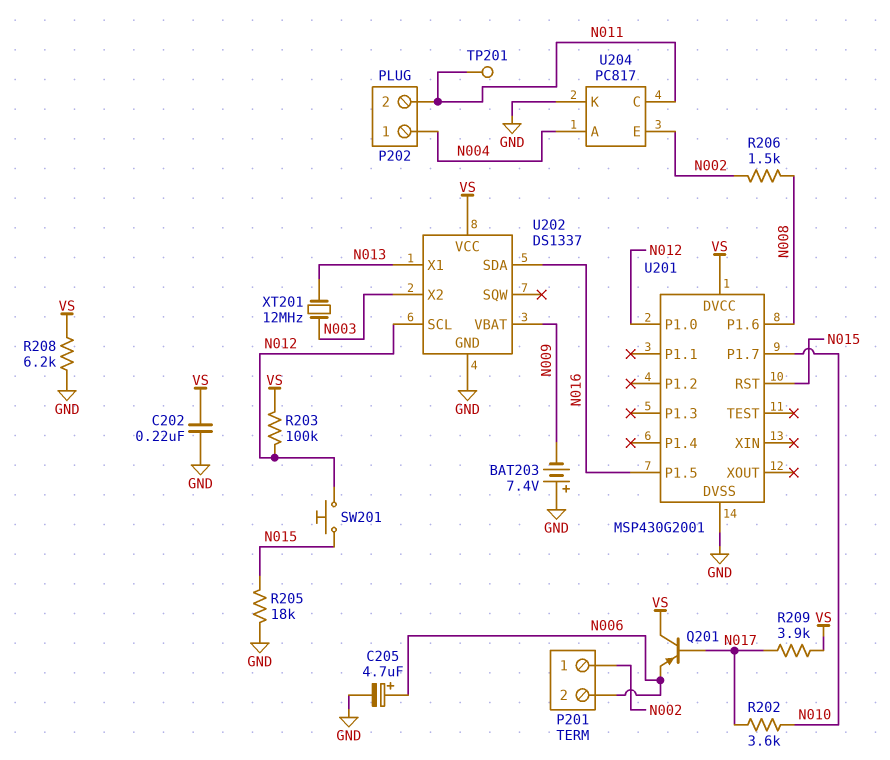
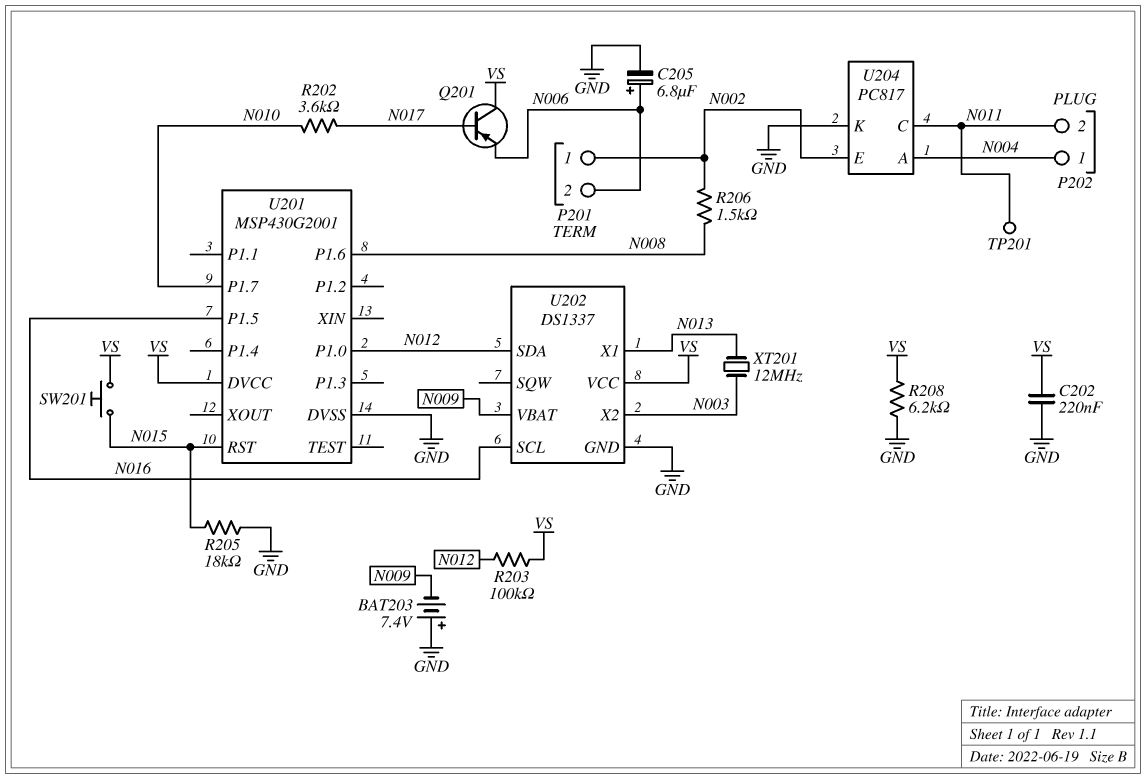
C205: 4.7uF (plus N006, minus GND) -> 6.8uF (plus N006, minus GND)
R209: 3.9k (N017, VS) -> none
SW201: button (N012, N015) -> button (N015, VS)
U202 pin SCL: N012 -> N016
U202 pin SDA: N016 -> N012

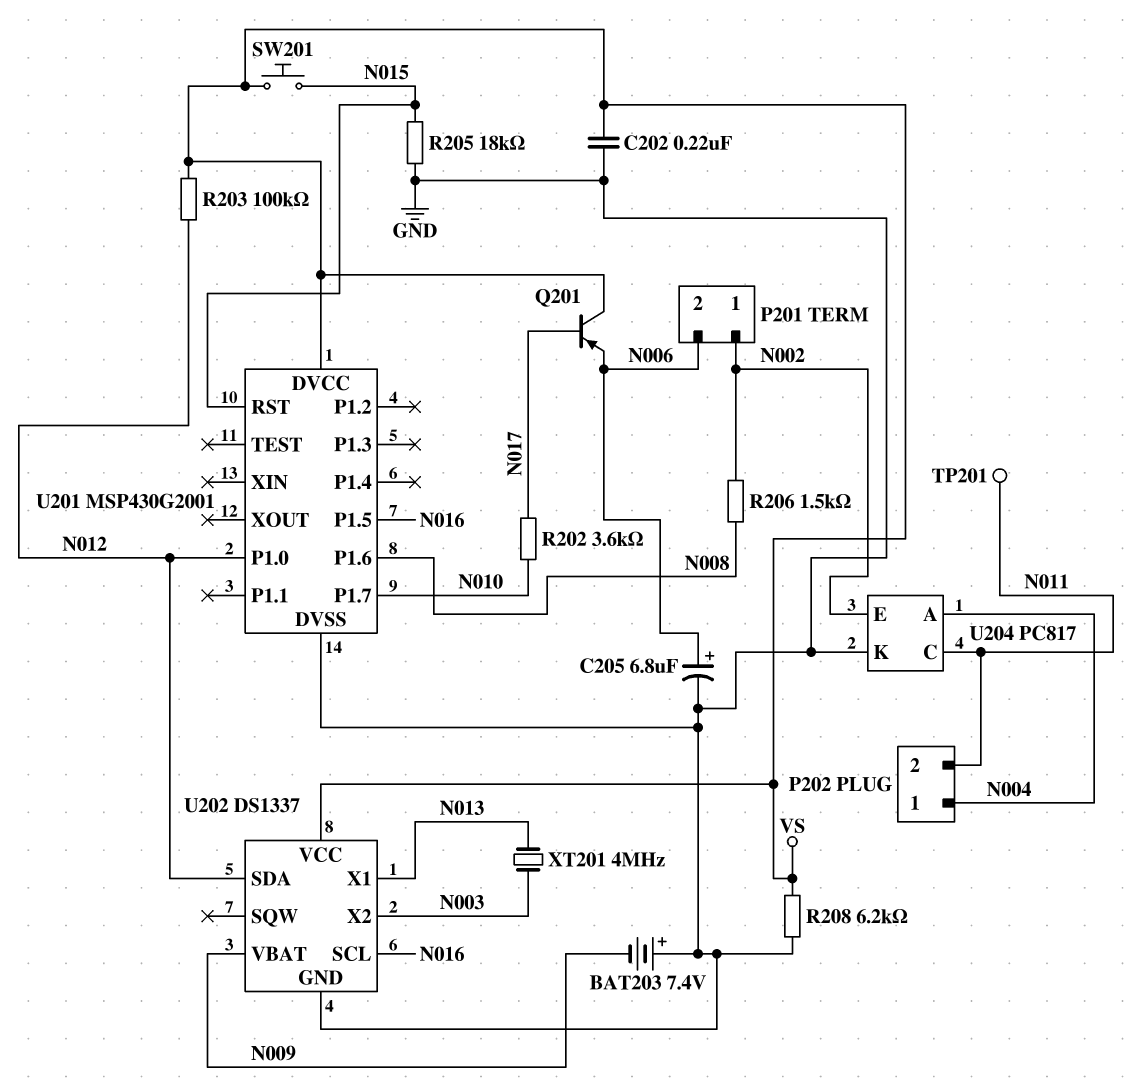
XT201: 12MHz (N003, N013) -> 4MHz (N003, N013)

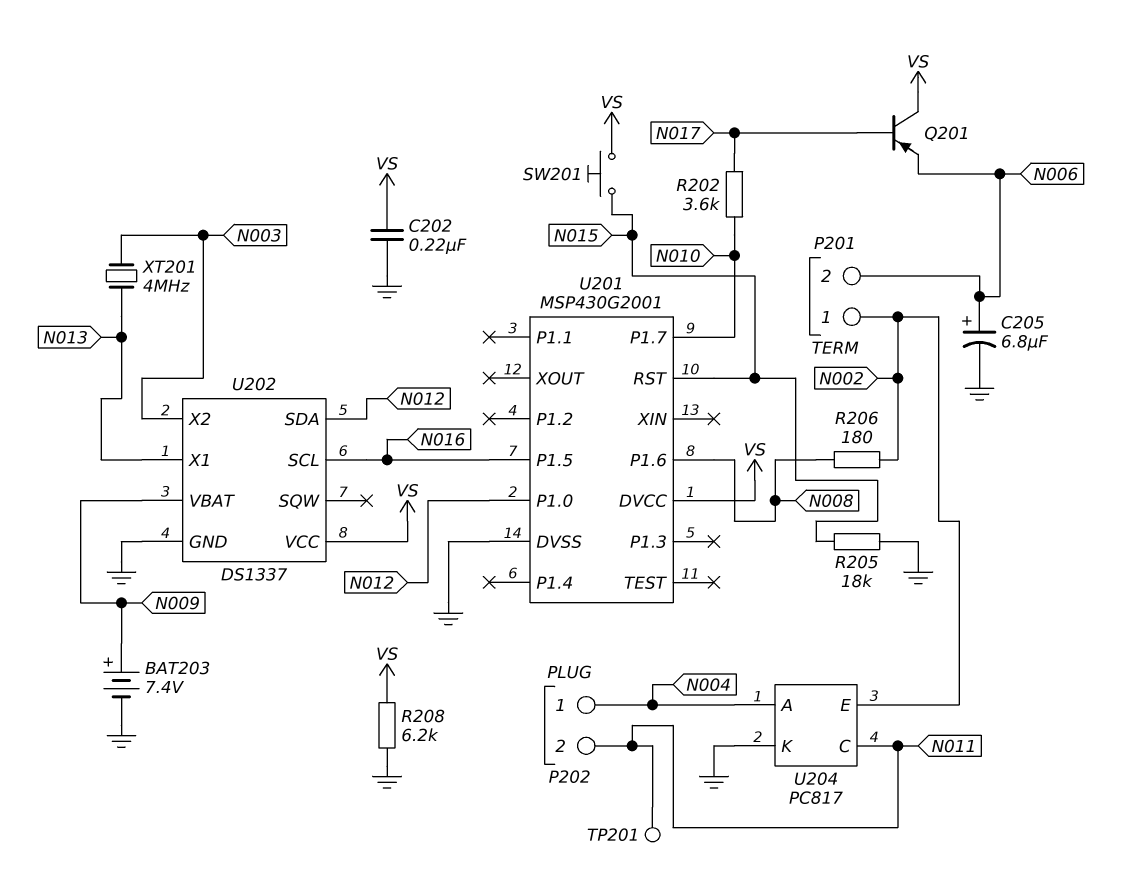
BAT203: 7.4V (plus GND, minus N009) -> 7.4V (plus N009, minus GND)
R203: 100k (N012, VS) -> none
R206: 1.5k (N002, N008) -> 180 (N002, N008)

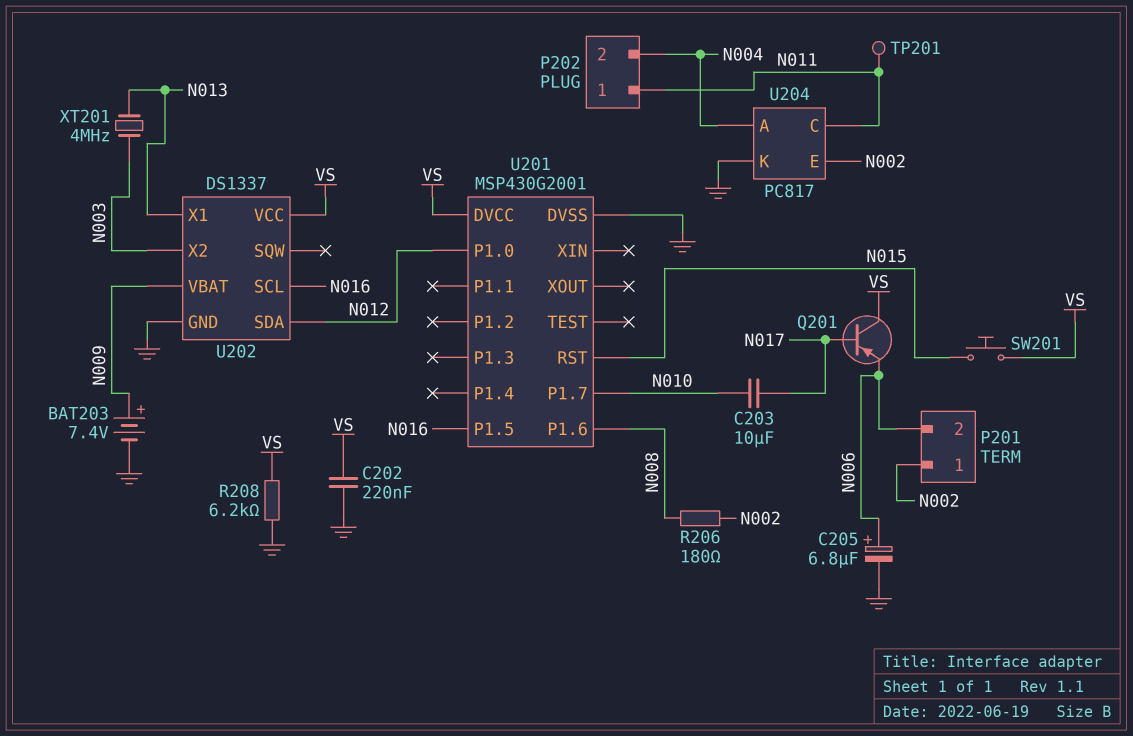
C203: none -> 10uF (N010, N017)
P202 pin 1: N004 -> N011
P202 pin 2: N011 -> N004
R202: 3.6k (N010, N017) -> none
R205: 18k (GND, N015) -> none

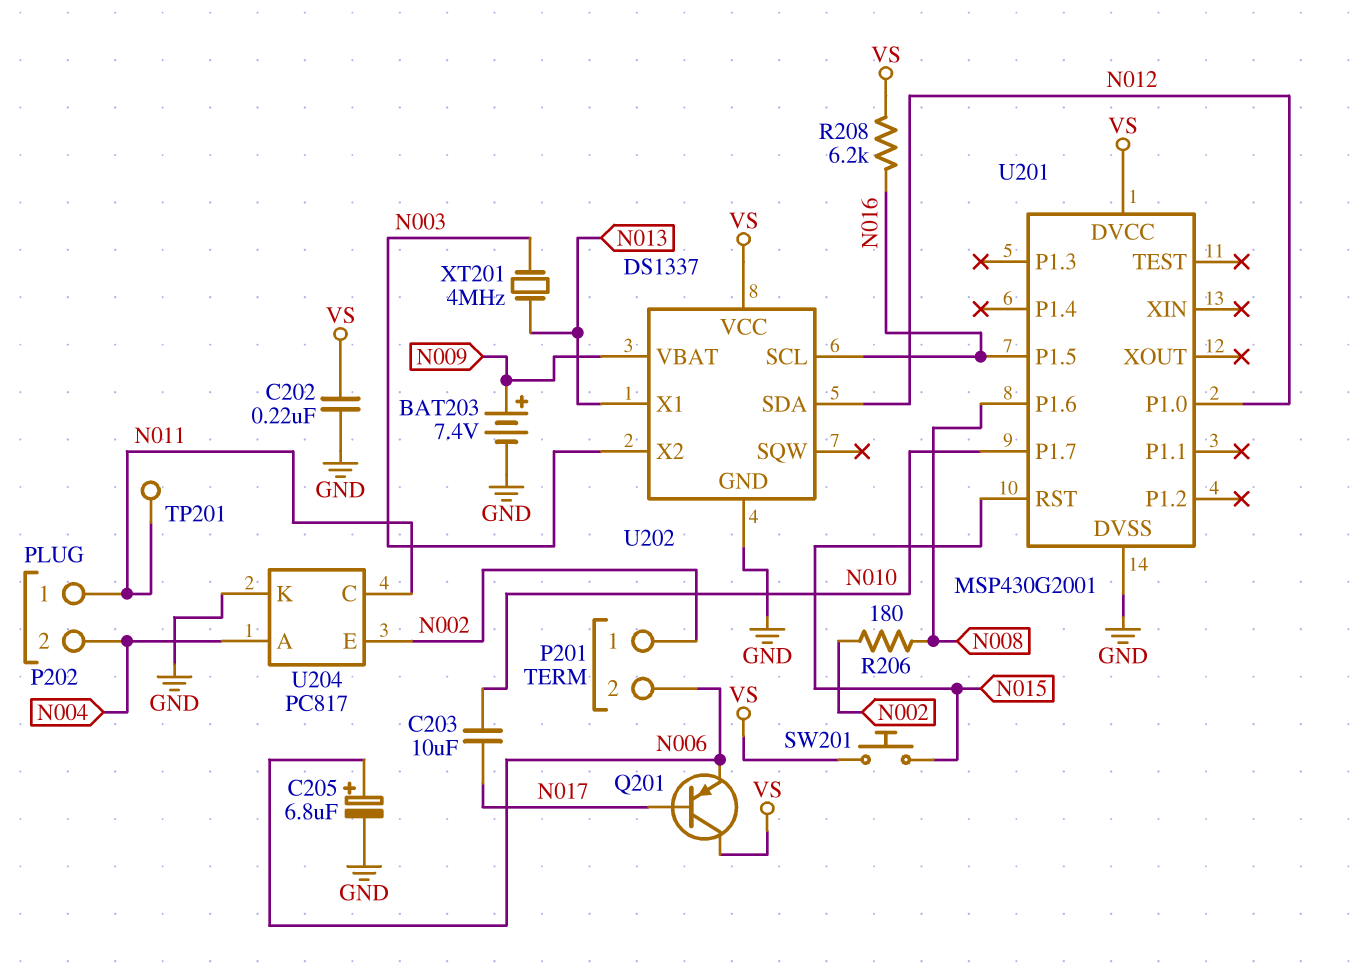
R208: 6.2k (GND, VS) -> 6.2k (N016, VS)

